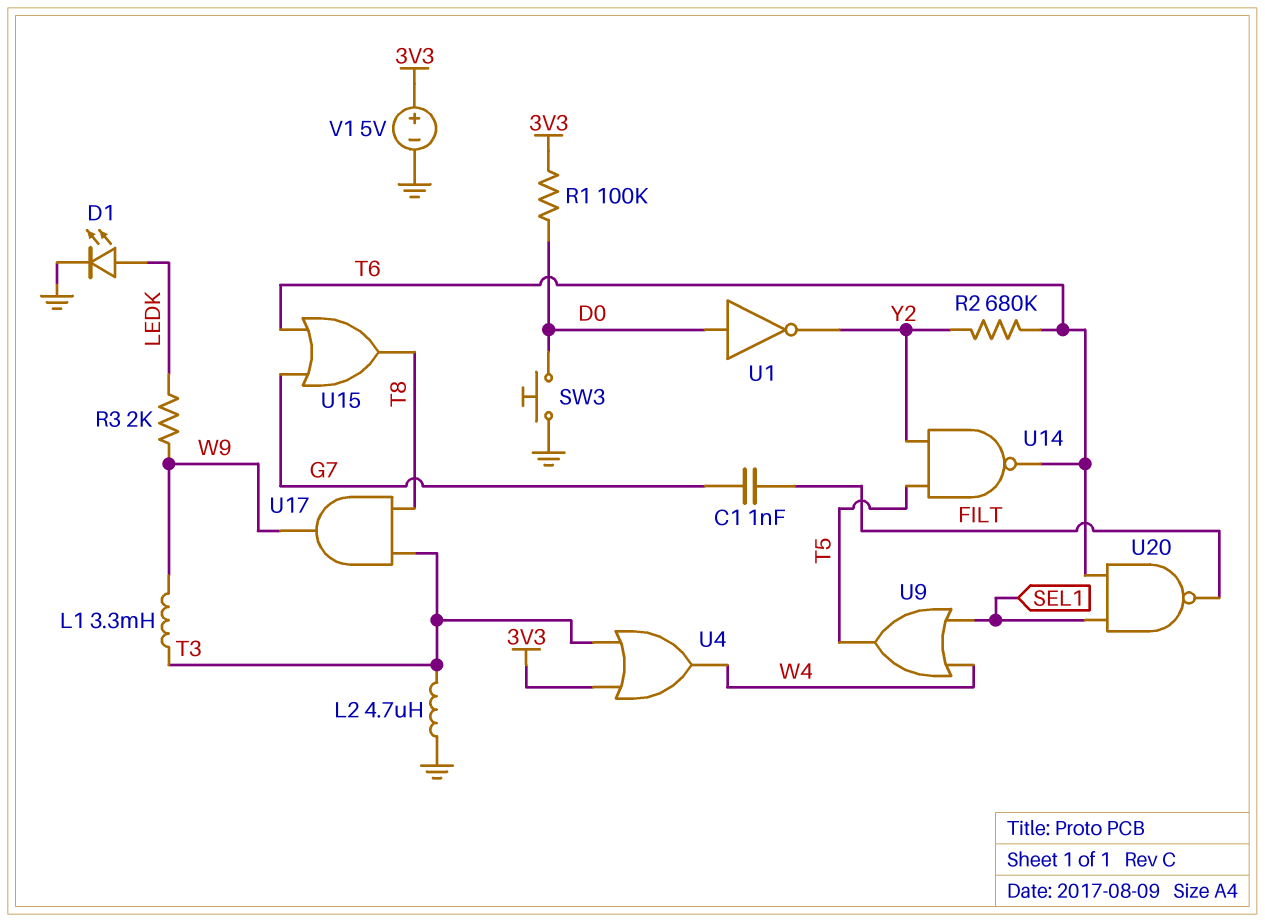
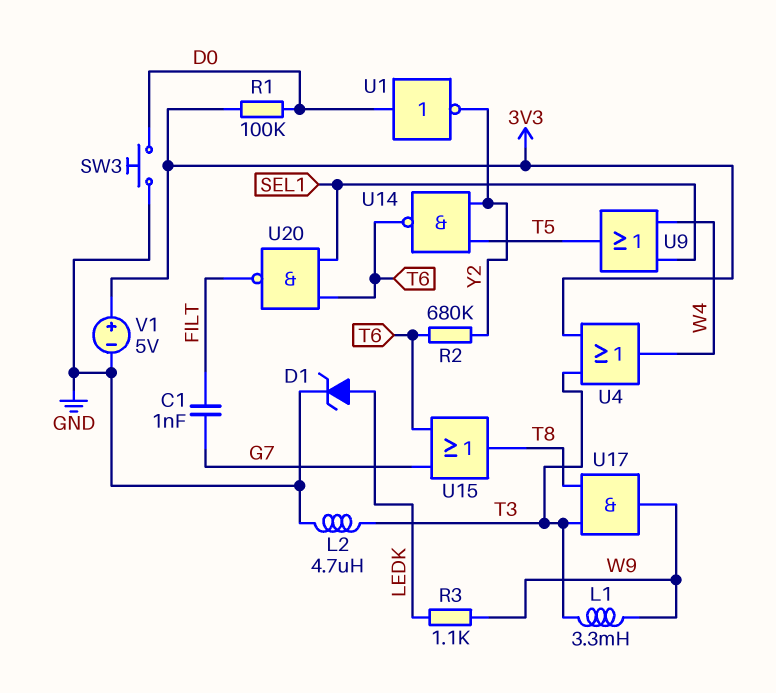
D1: LED (A LEDK, K GND) -> zener (A LEDK, K GND)
R3: 2k (LEDK, W9) -> 1.1k (LEDK, W9)

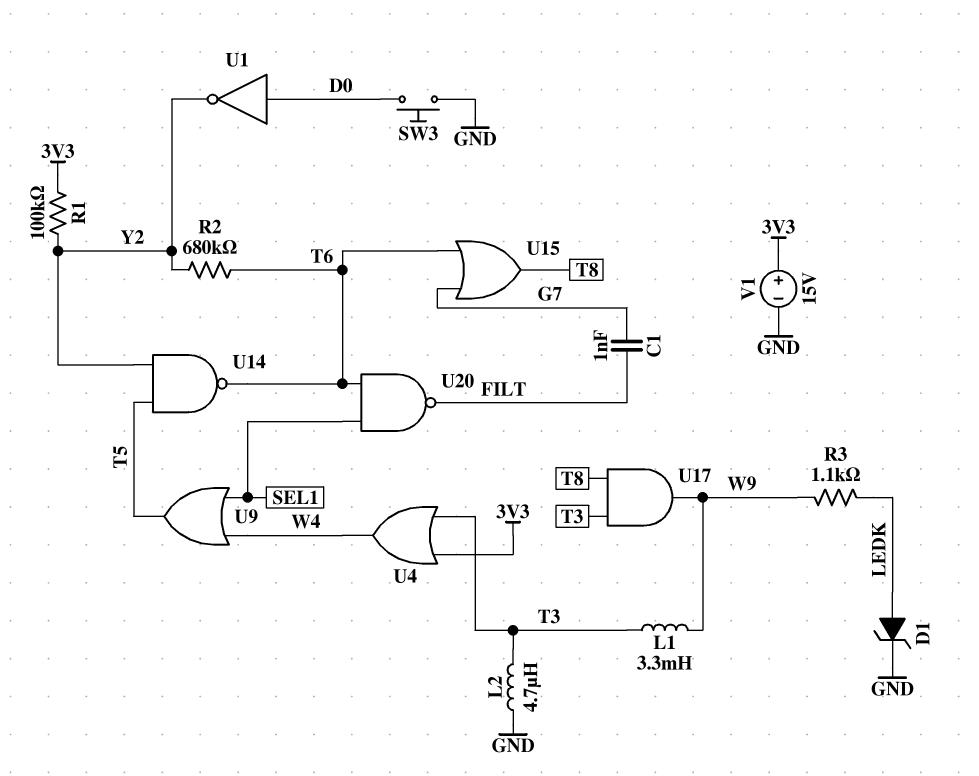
R1: 100k (3V3, D0) -> 100k (3V3, Y2)
V1: 5V (plus 3V3, minus GND) -> 15V (plus 3V3, minus GND)

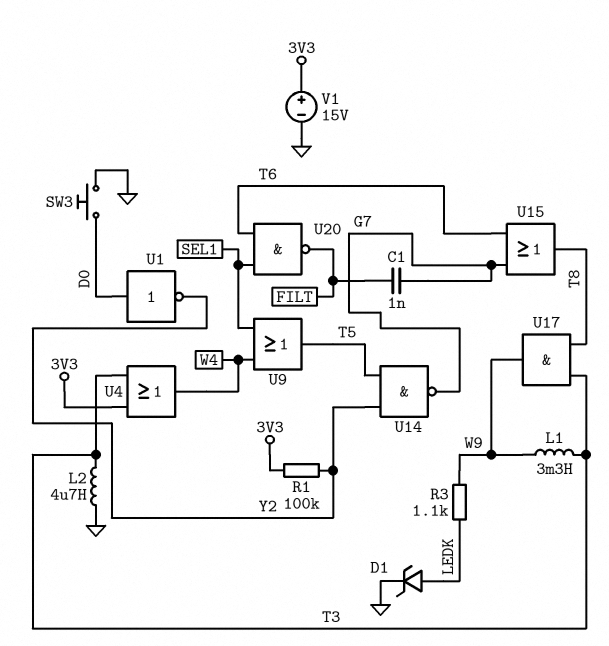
R2: 680k (T6, Y2) -> none
U14: NAND (in T5, in Y2, out T6) -> NAND (in T5, in Y2, out G7)

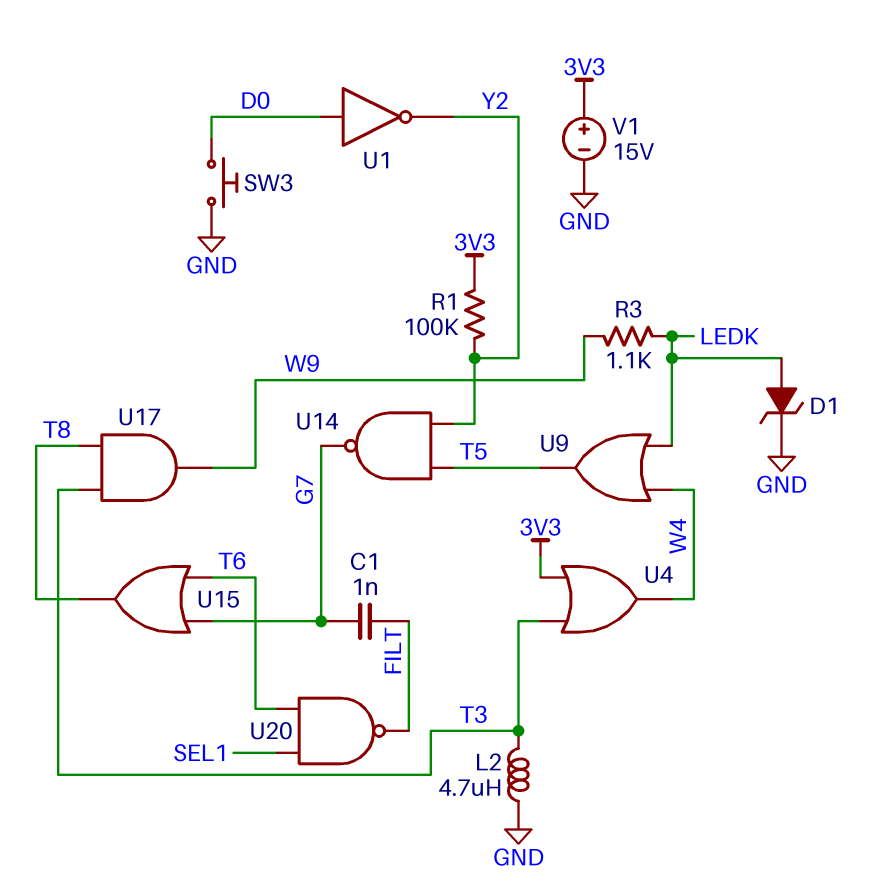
L1: 3.3mH (T3, W9) -> none
U9: OR (in SEL1, in W4, out T5) -> OR (in LEDK, in W4, out T5)

